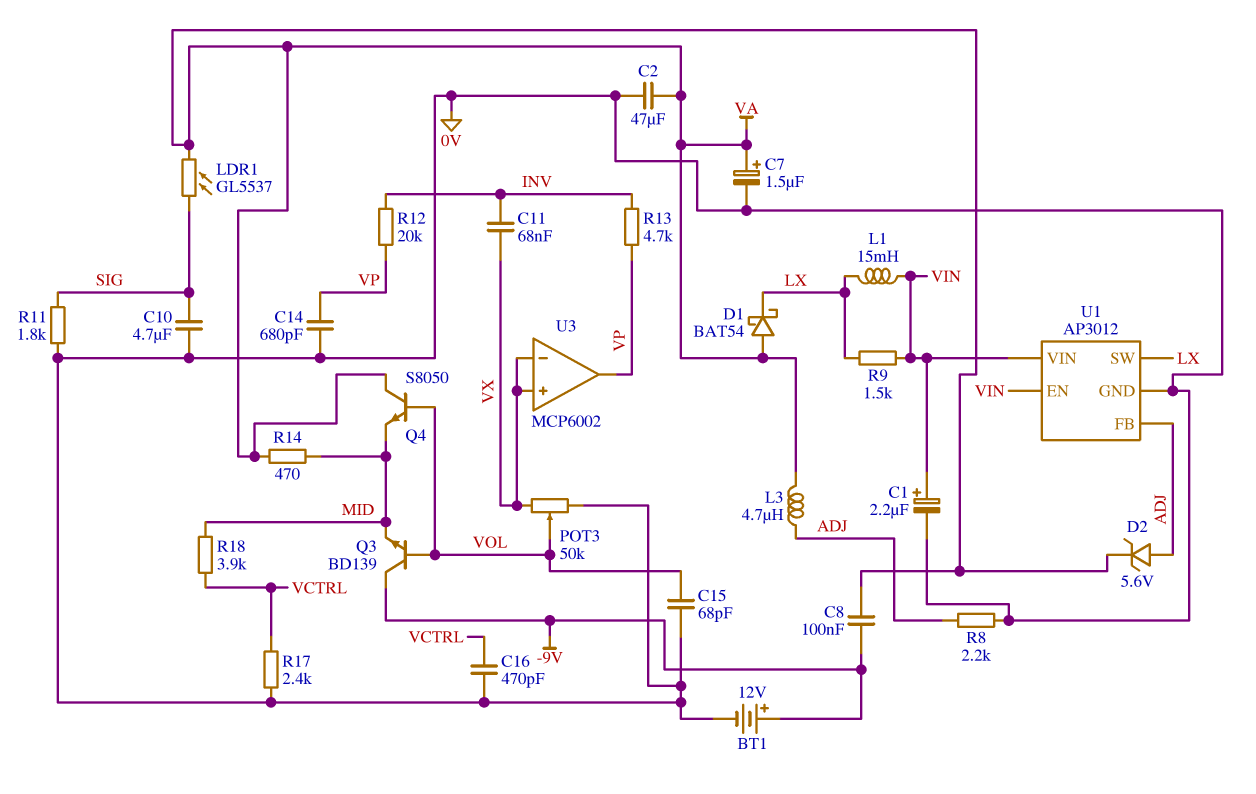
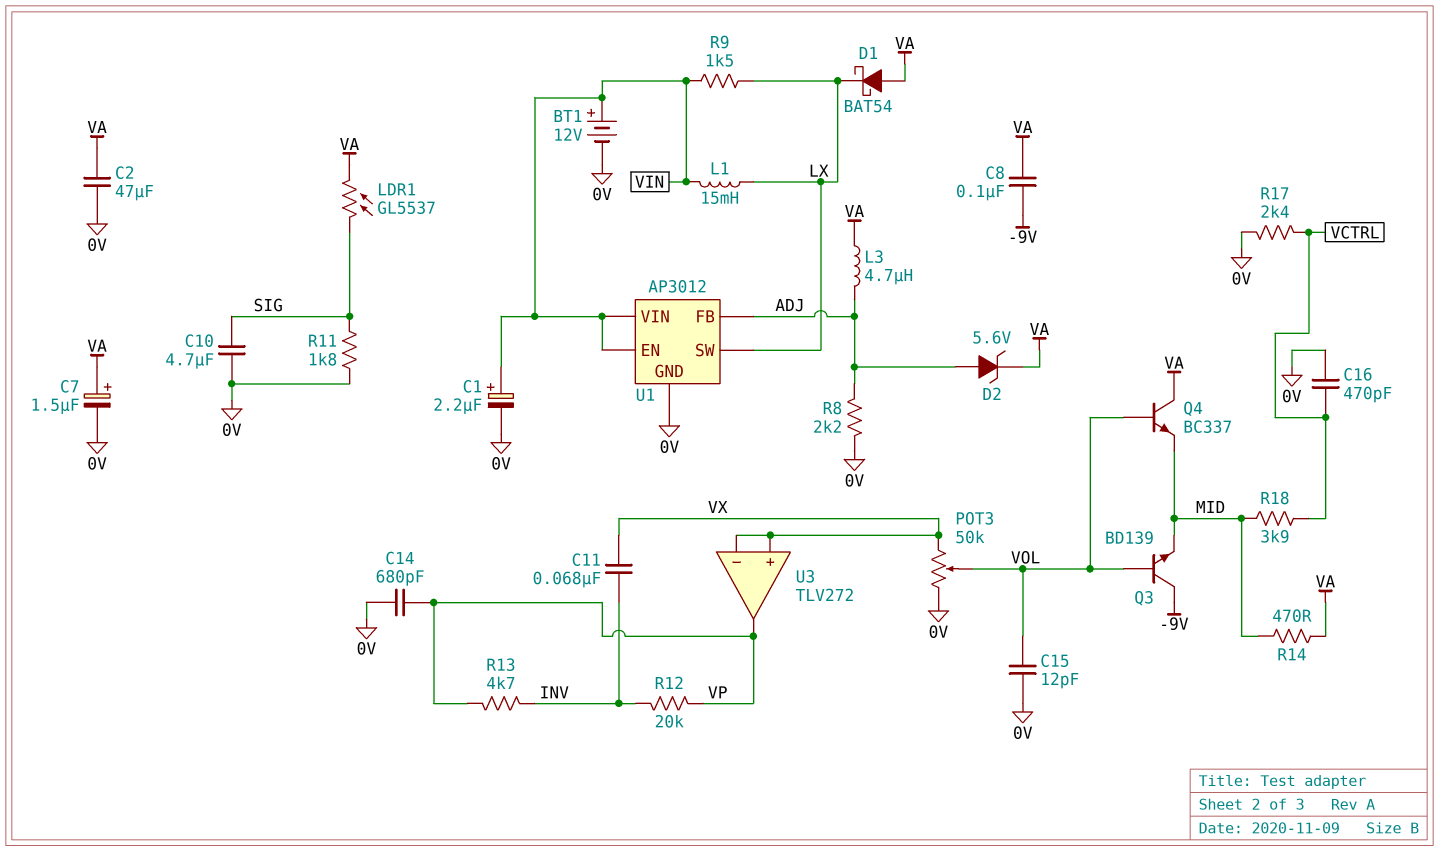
BT1: 12V (plus -9V, minus 0V) -> 12V (plus VIN, minus 0V)
C15: 68pF (0V, VOL) -> 12pF (0V, VOL)
Q4: NPN S8050 (B VOL, C VA, E MID) -> NPN BC337 (B VOL, C VA, E MID)
U3: MCP6002 -> TLV272

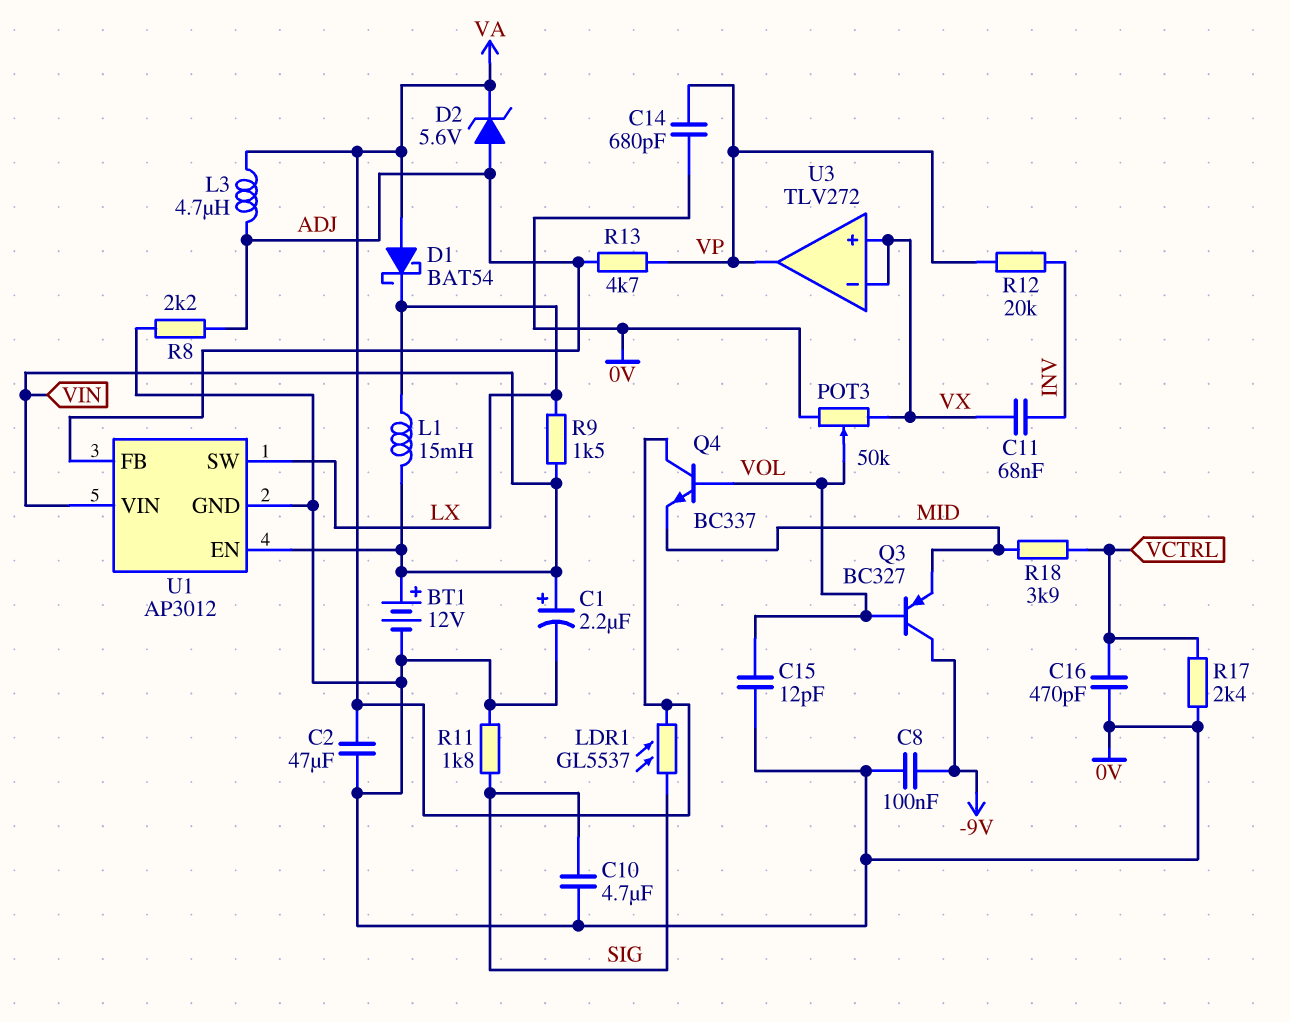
C7: 1.5uF (plus VA, minus 0V) -> none
C8: 100nF (-9V, VA) -> 100nF (-9V, 0V)
Q3: NPN BD139 (B VOL, C -9V, E MID) -> PNP BC327 (B VOL, C -9V, E MID)
R13: 4.7k (INV, VP) -> 4.7k (ADJ, VP)
R14: 470 (MID, VA) -> none

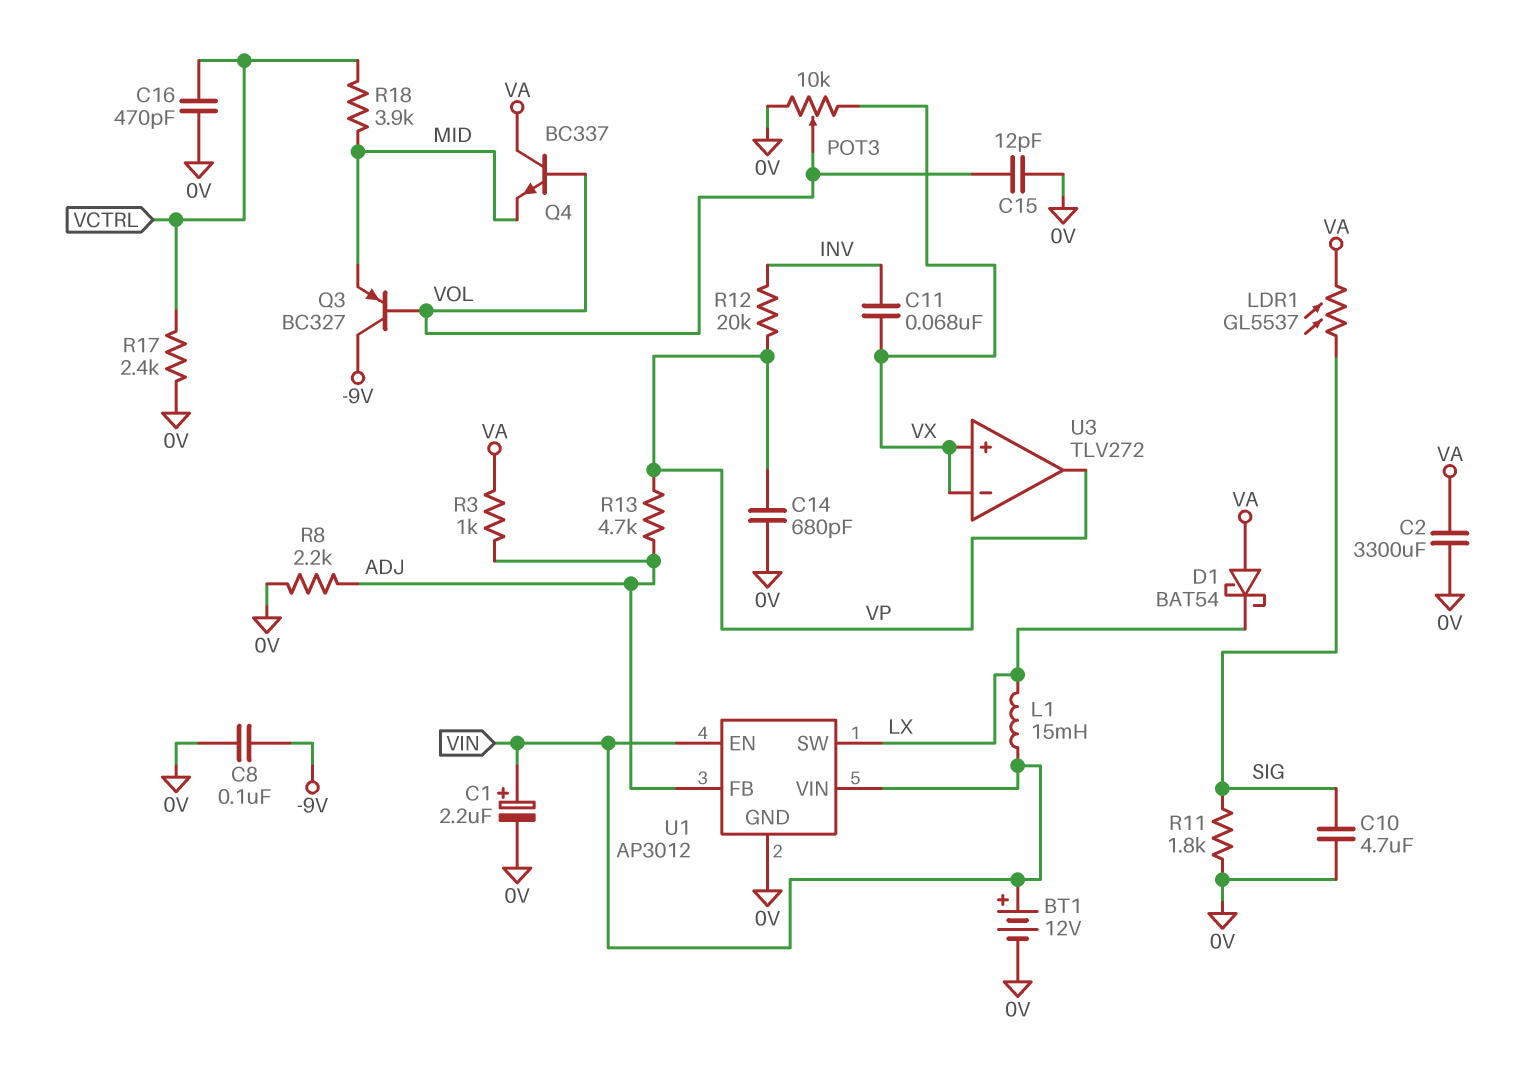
C2: 47uF (0V, VA) -> 3300uF (0V, VA)
D2: zener 5.6V (A ADJ, K VA) -> none
L3: 4.7uH (ADJ, VA) -> none
POT3: 50k (0V, VX, wiper VOL) -> 10k (0V, VX, wiper VOL)
R3: none -> 1k (ADJ, VA)
R9: 1.5k (LX, VIN) -> none

